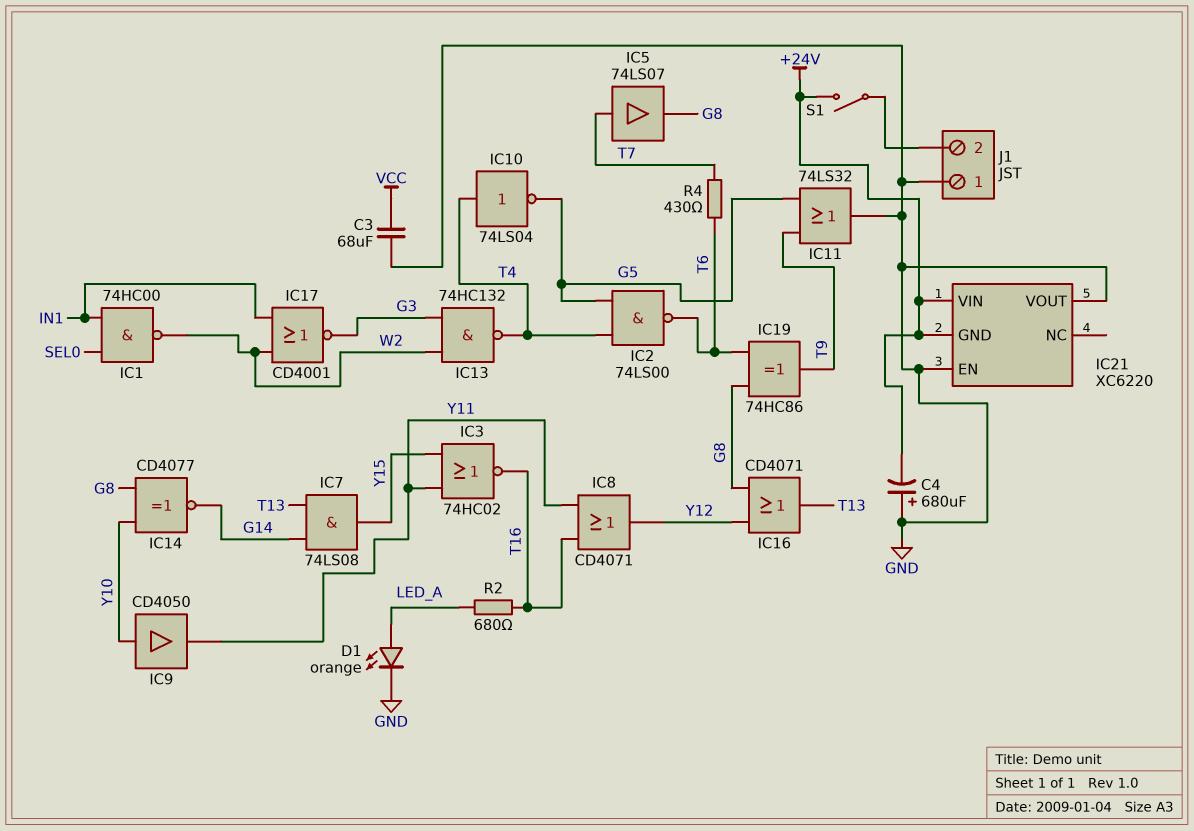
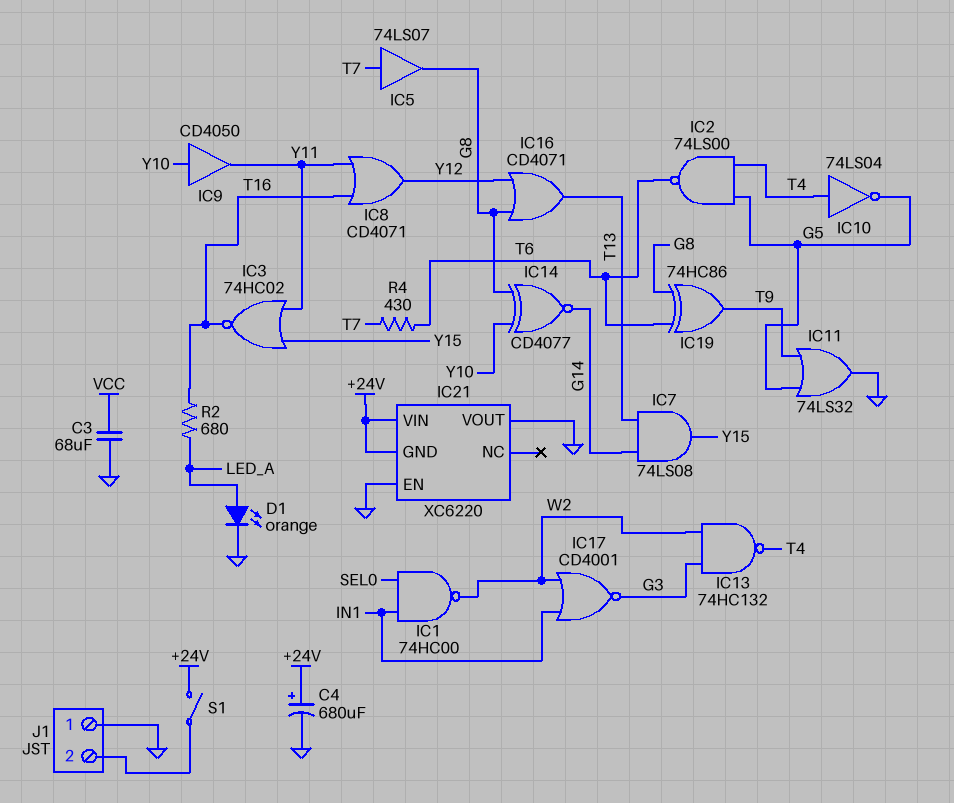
C4: 680uF (plus GND, minus +24V) -> 680uF (plus +24V, minus GND)

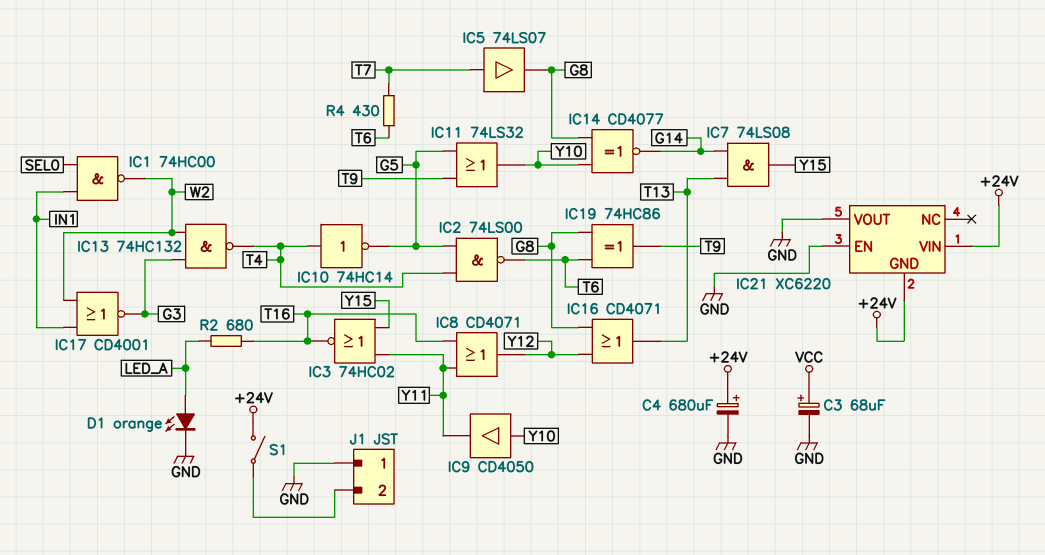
C3: 68uF (GND, VCC) -> 68uF (plus VCC, minus GND)
IC10: NOT 74LS04 (in T4, out G5) -> NOT 74HC14 (in T4, out G5)
IC11: OR 74LS32 (in G5, in T9, out GND) -> OR 74LS32 (in G5, in T9, out Y10)

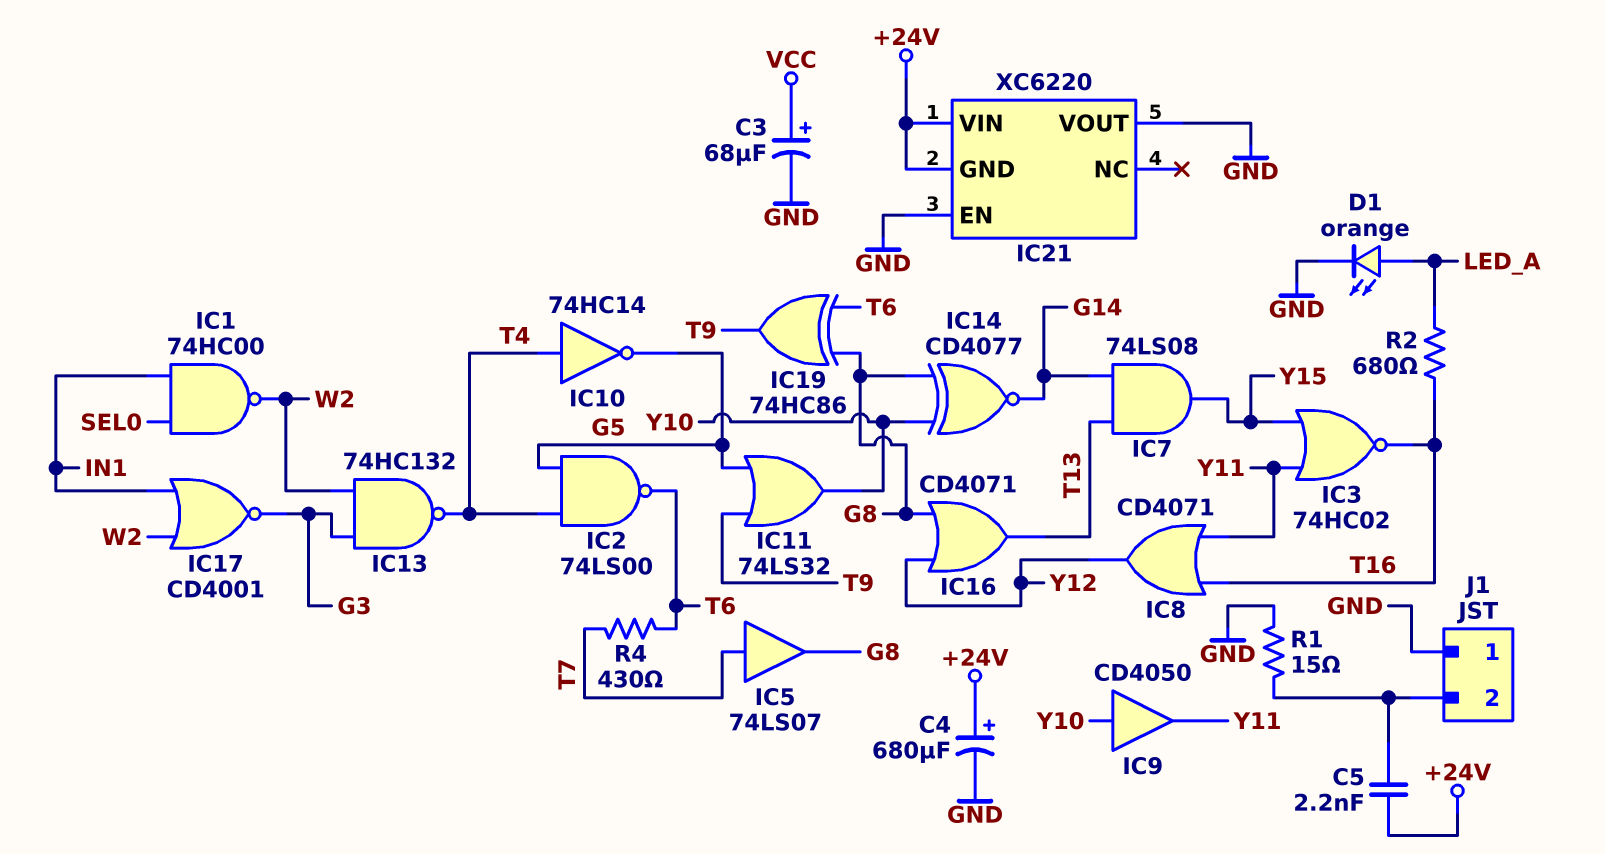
C5: none -> 2.2nF (+24V, J1/2)
R1: none -> 15 (GND, J1/2)
S1: switch (+24V, J1/2) -> none

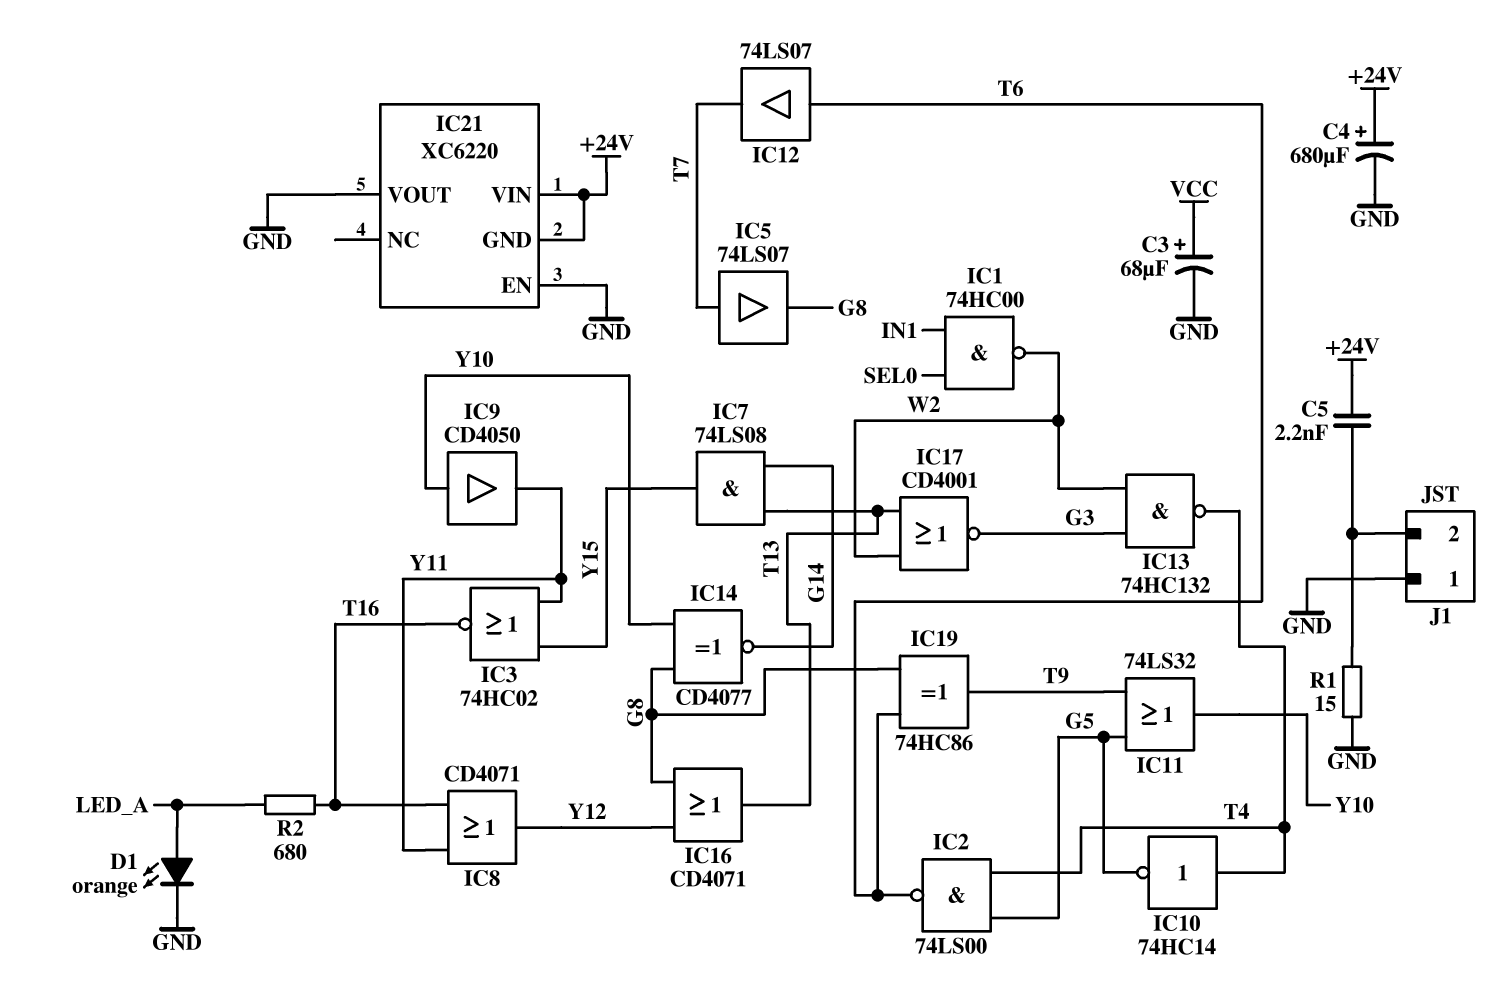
IC12: none -> buffer 74LS07 (in T6, out T7)
IC17: NOR CD4001 (in IN1, in W2, out G3) -> NOR CD4001 (in T13, in W2, out G3)
R4: 430 (T6, T7) -> none

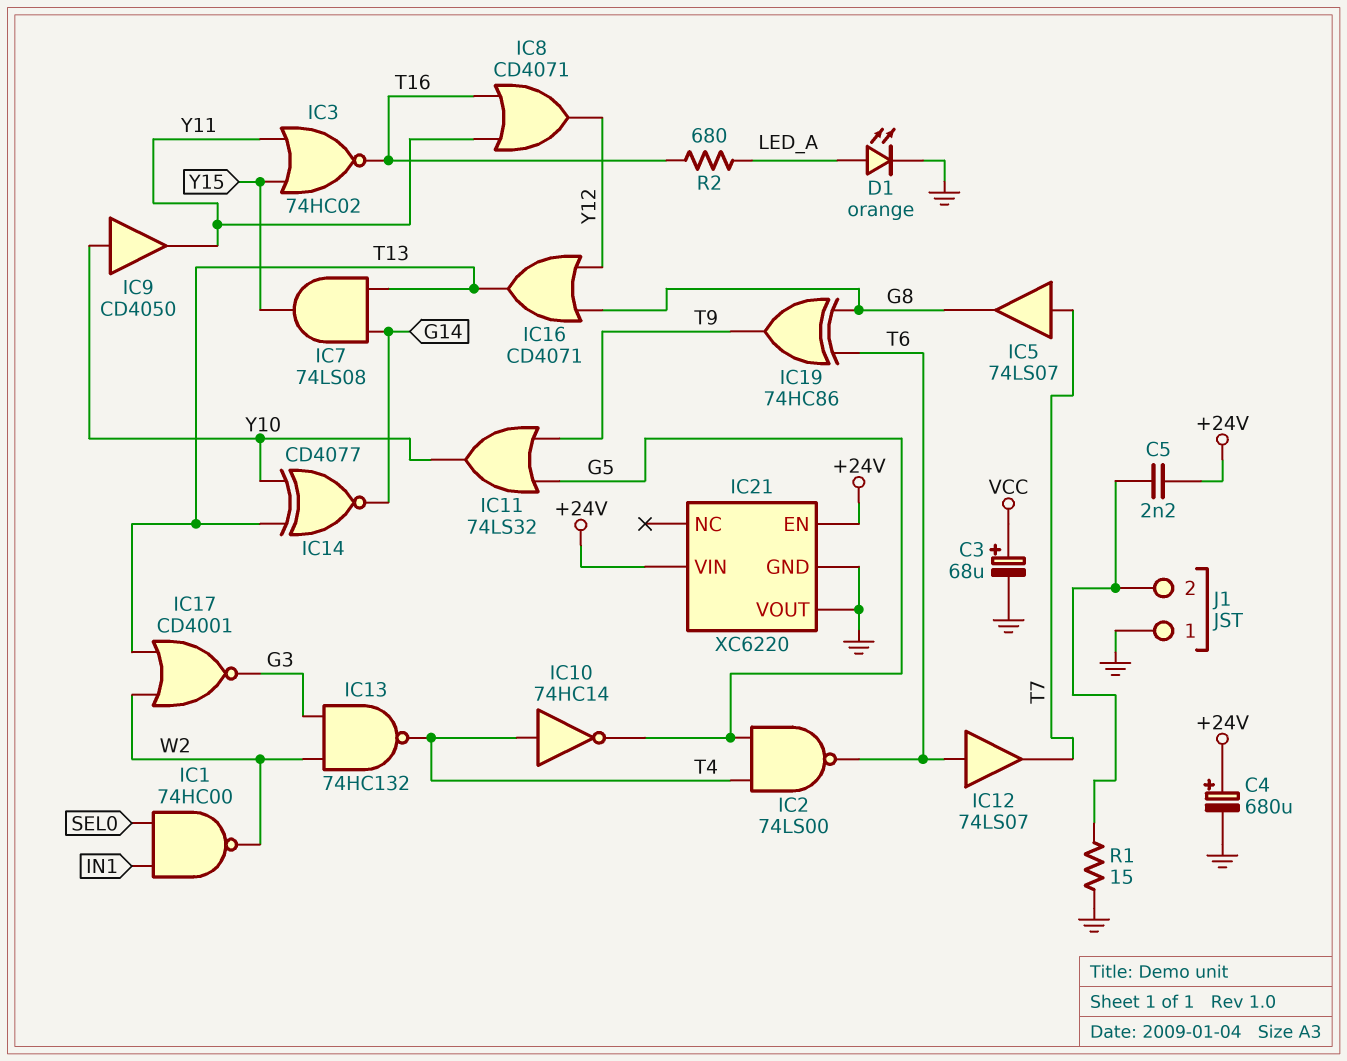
IC14: XNOR CD4077 (in G8, in Y10, out G14) -> XNOR CD4077 (in T13, in Y10, out G14)
IC21 pin EN: GND -> +24V
IC21 pin GND: +24V -> GND

